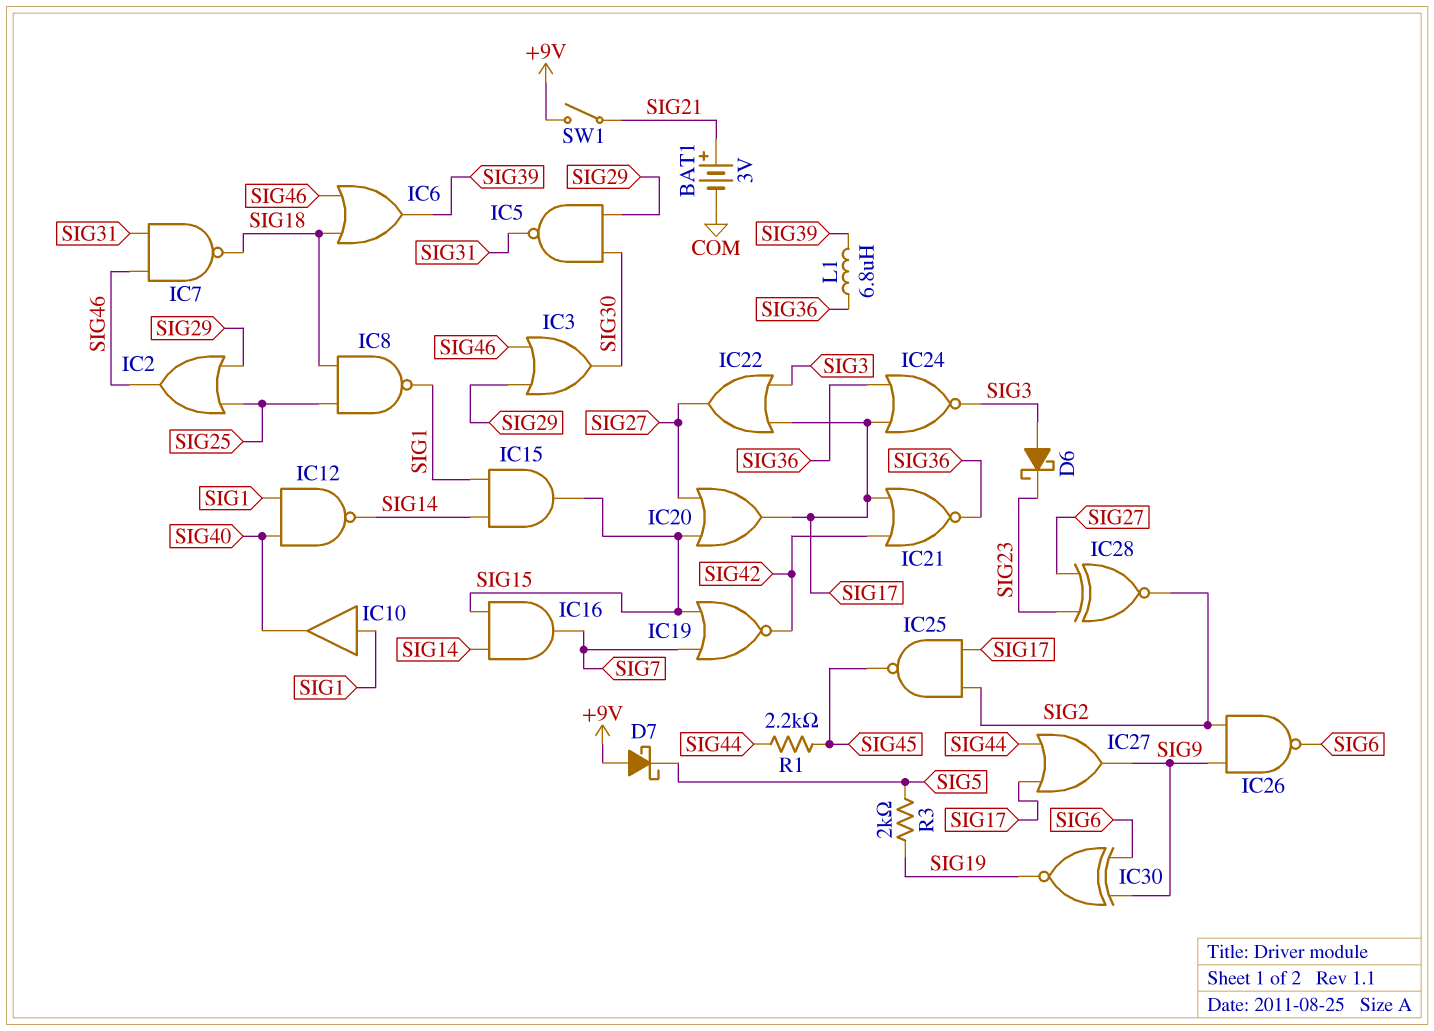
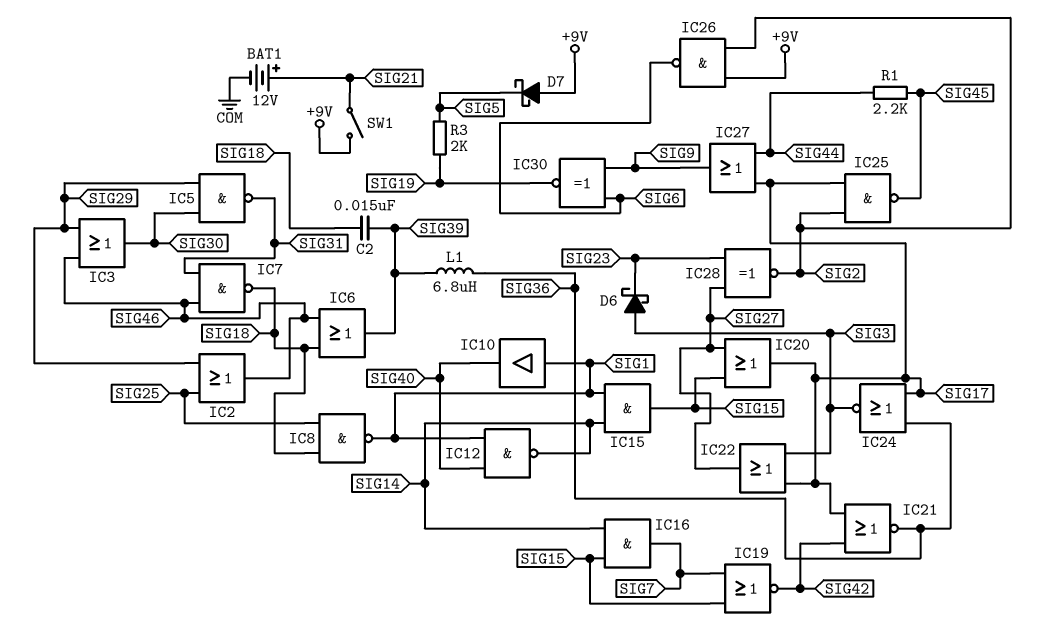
BAT1: 3V (plus SIG21, minus COM) -> 12V (plus SIG21, minus COM)
C2: none -> 15nF (SIG18, SIG39)
IC26: NAND (in SIG2, in SIG9, out SIG6) -> NAND (in +9V, in SIG2, out SIG6)

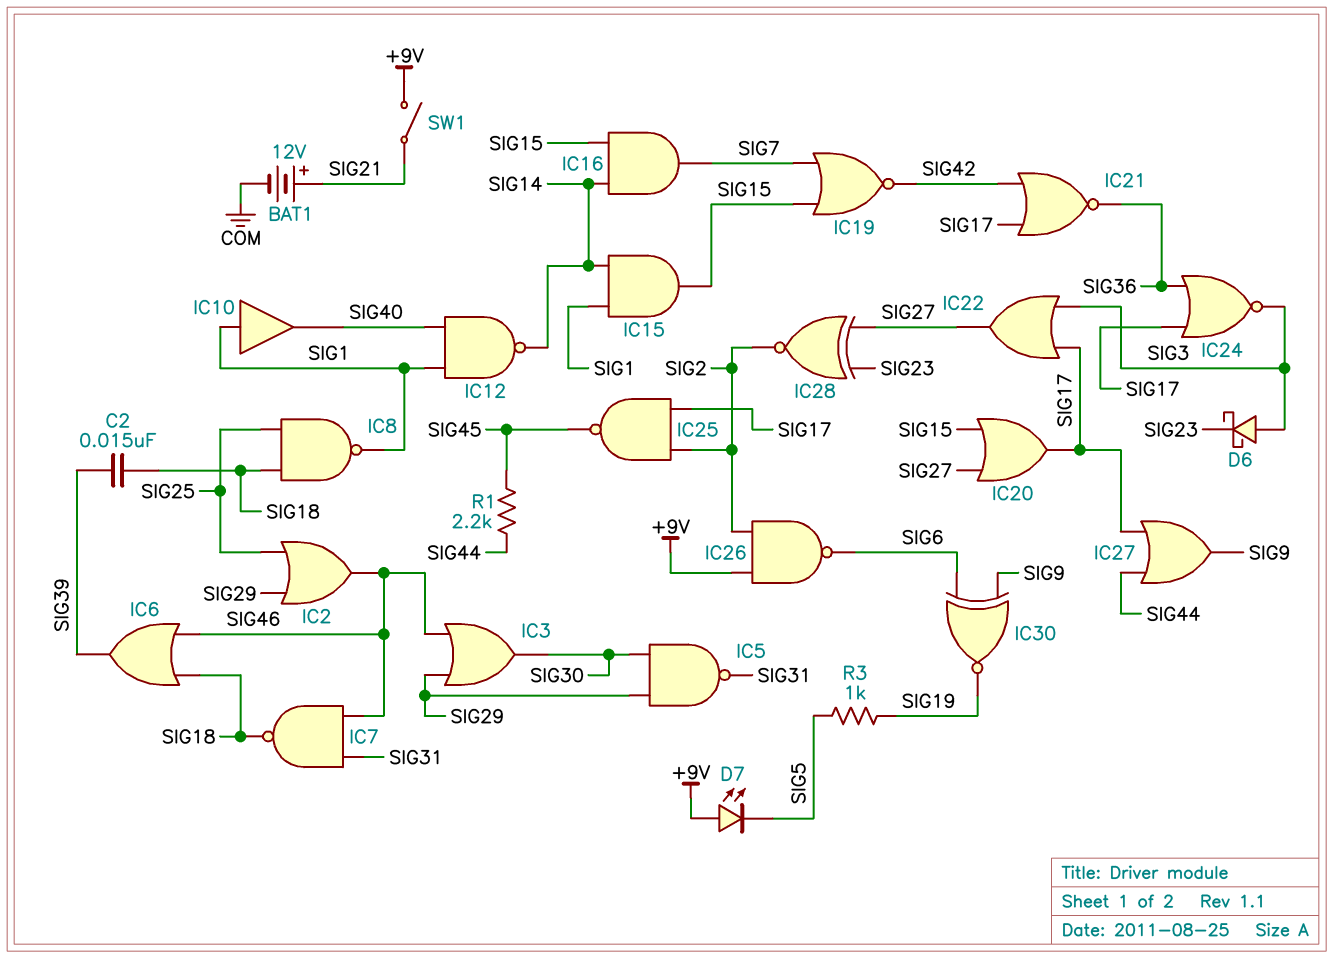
D7: schottky (A +9V, K SIG5) -> LED (A +9V, K SIG5)
L1: 6.8uH (SIG36, SIG39) -> none
R3: 2k (SIG5, SIG19) -> 1k (SIG5, SIG19)

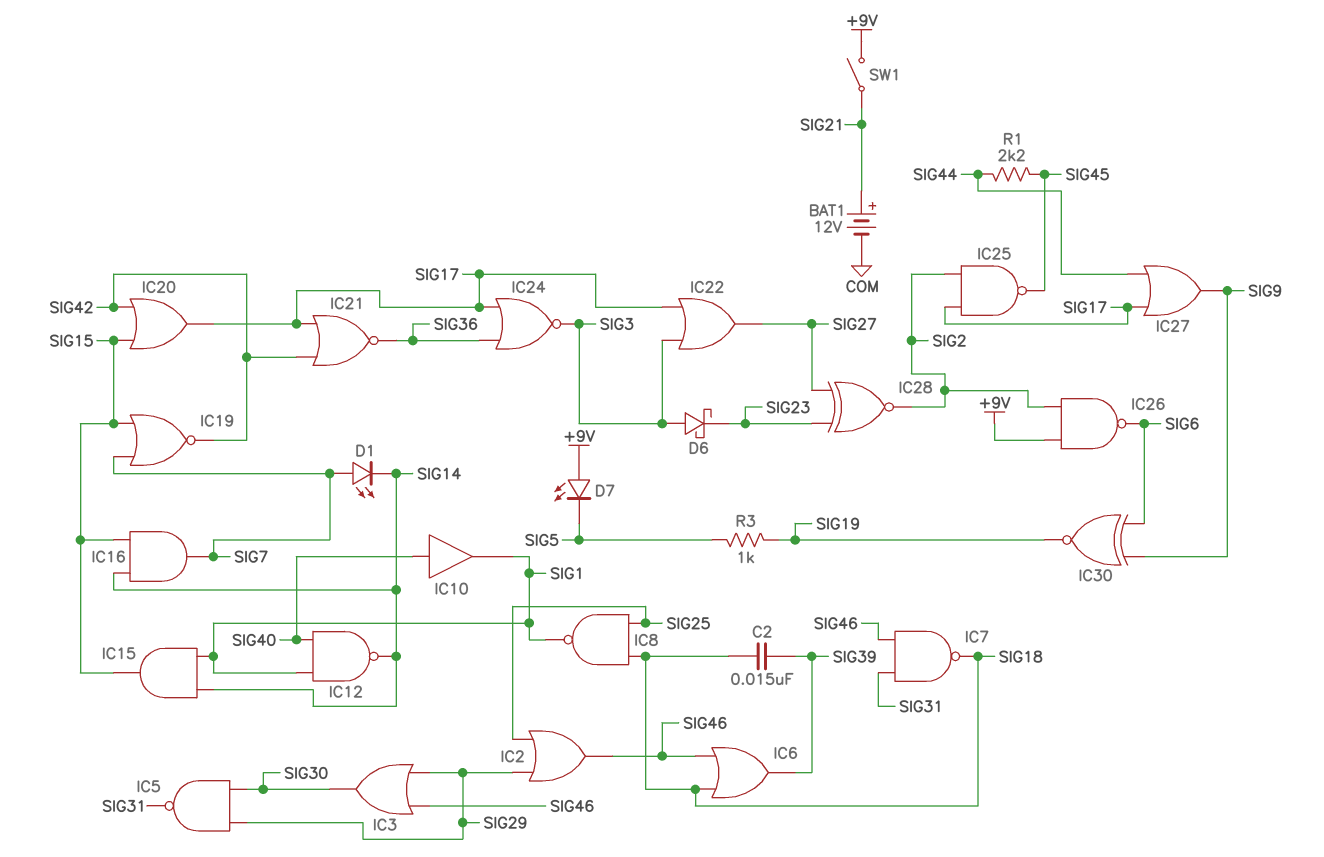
D1: none -> LED (A SIG7, K SIG14)
IC10: buffer (in SIG1, out SIG40) -> buffer (in SIG40, out SIG1)
IC20: OR (in SIG15, in SIG27, out SIG17) -> OR (in SIG15, in SIG42, out SIG17)

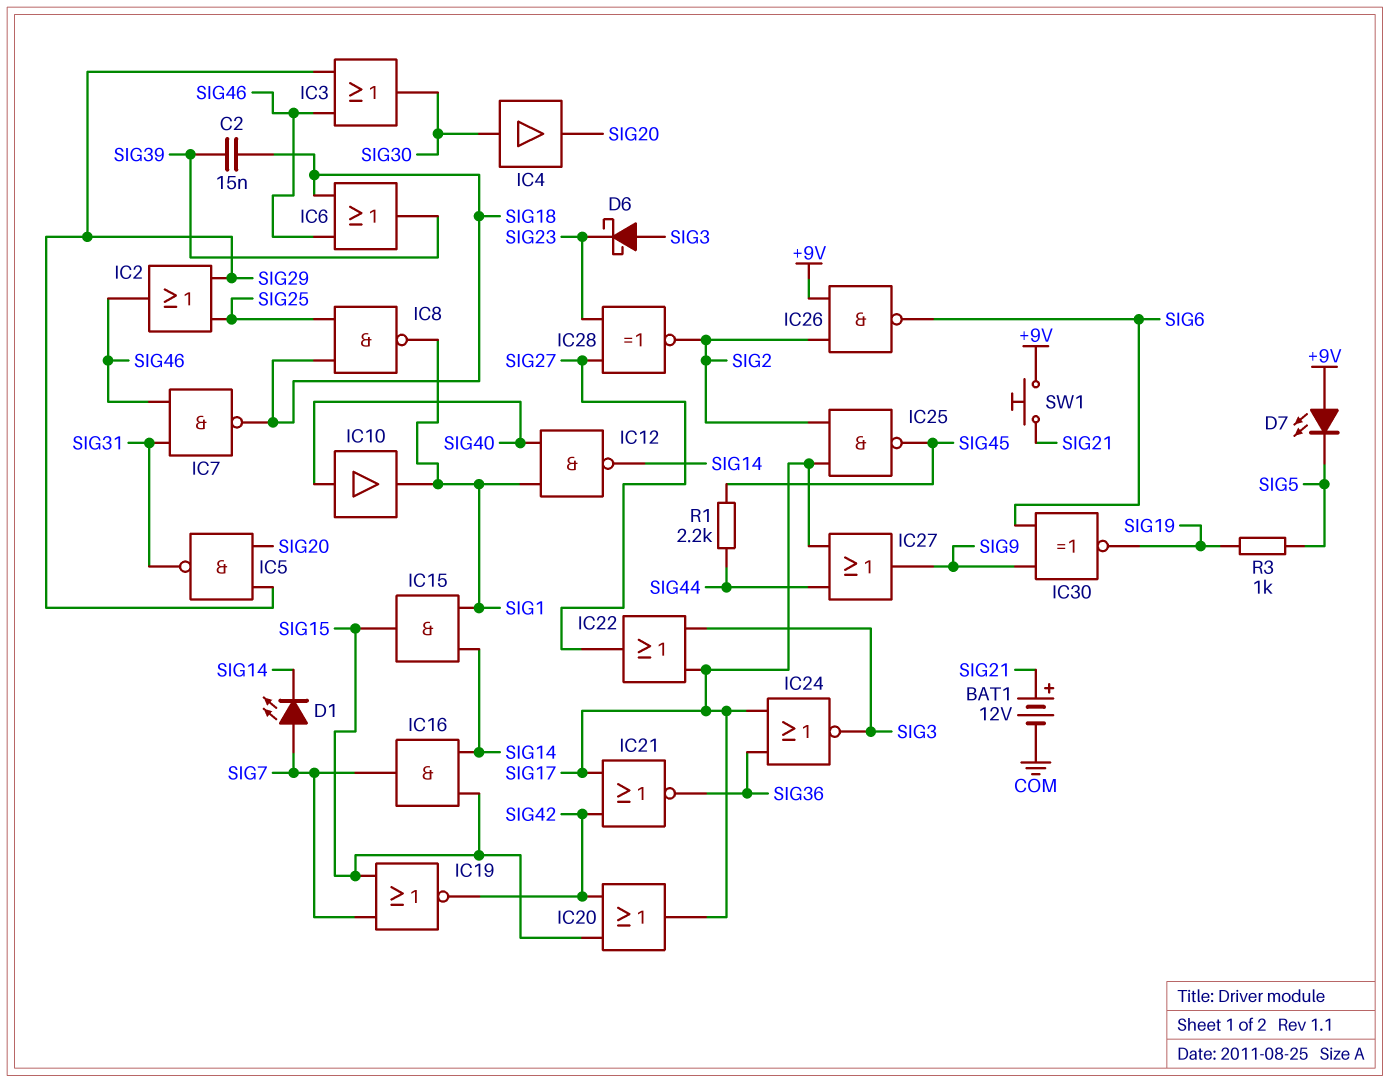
IC4: none -> buffer (in SIG30, out SIG20)
IC5: NAND (in SIG29, in SIG30, out SIG31) -> NAND (in SIG20, in SIG29, out SIG31)
SW1: switch (+9V, SIG21) -> button (+9V, SIG21)

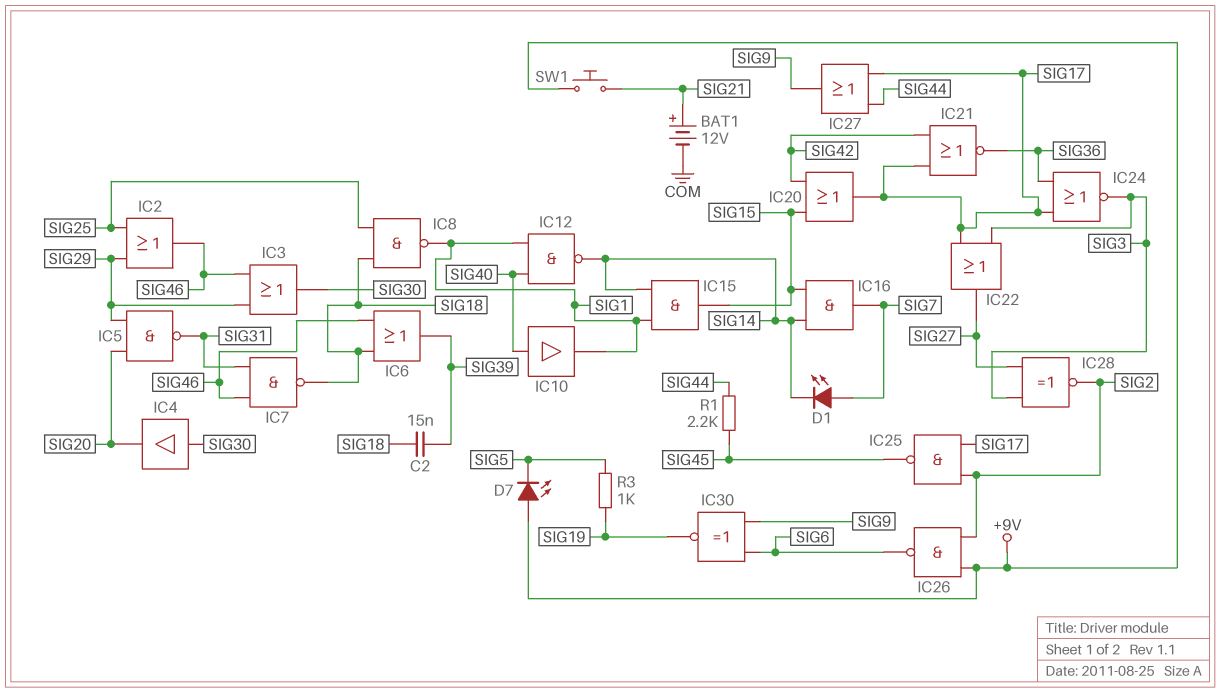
D6: schottky (A SIG3, K SIG23) -> none
IC19: NOR (in SIG7, in SIG15, out SIG42) -> none
IC28: XNOR (in SIG23, in SIG27, out SIG2) -> XNOR (in SIG3, in SIG27, out SIG2)

